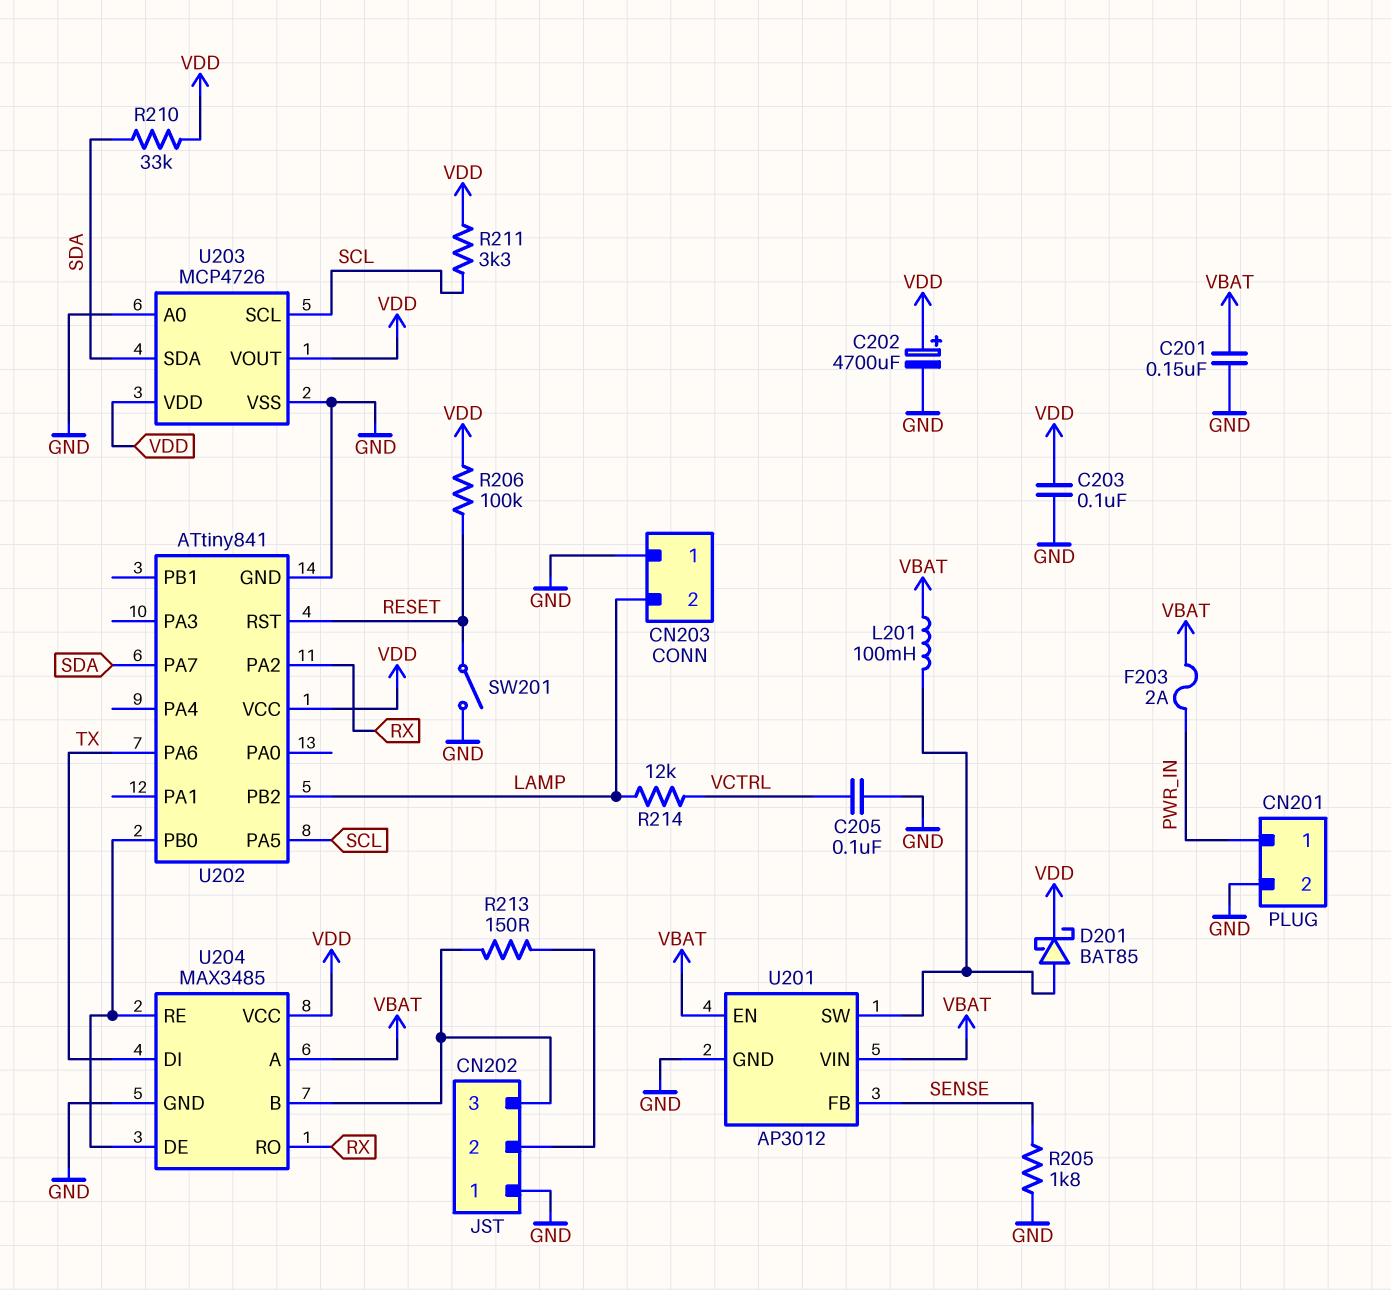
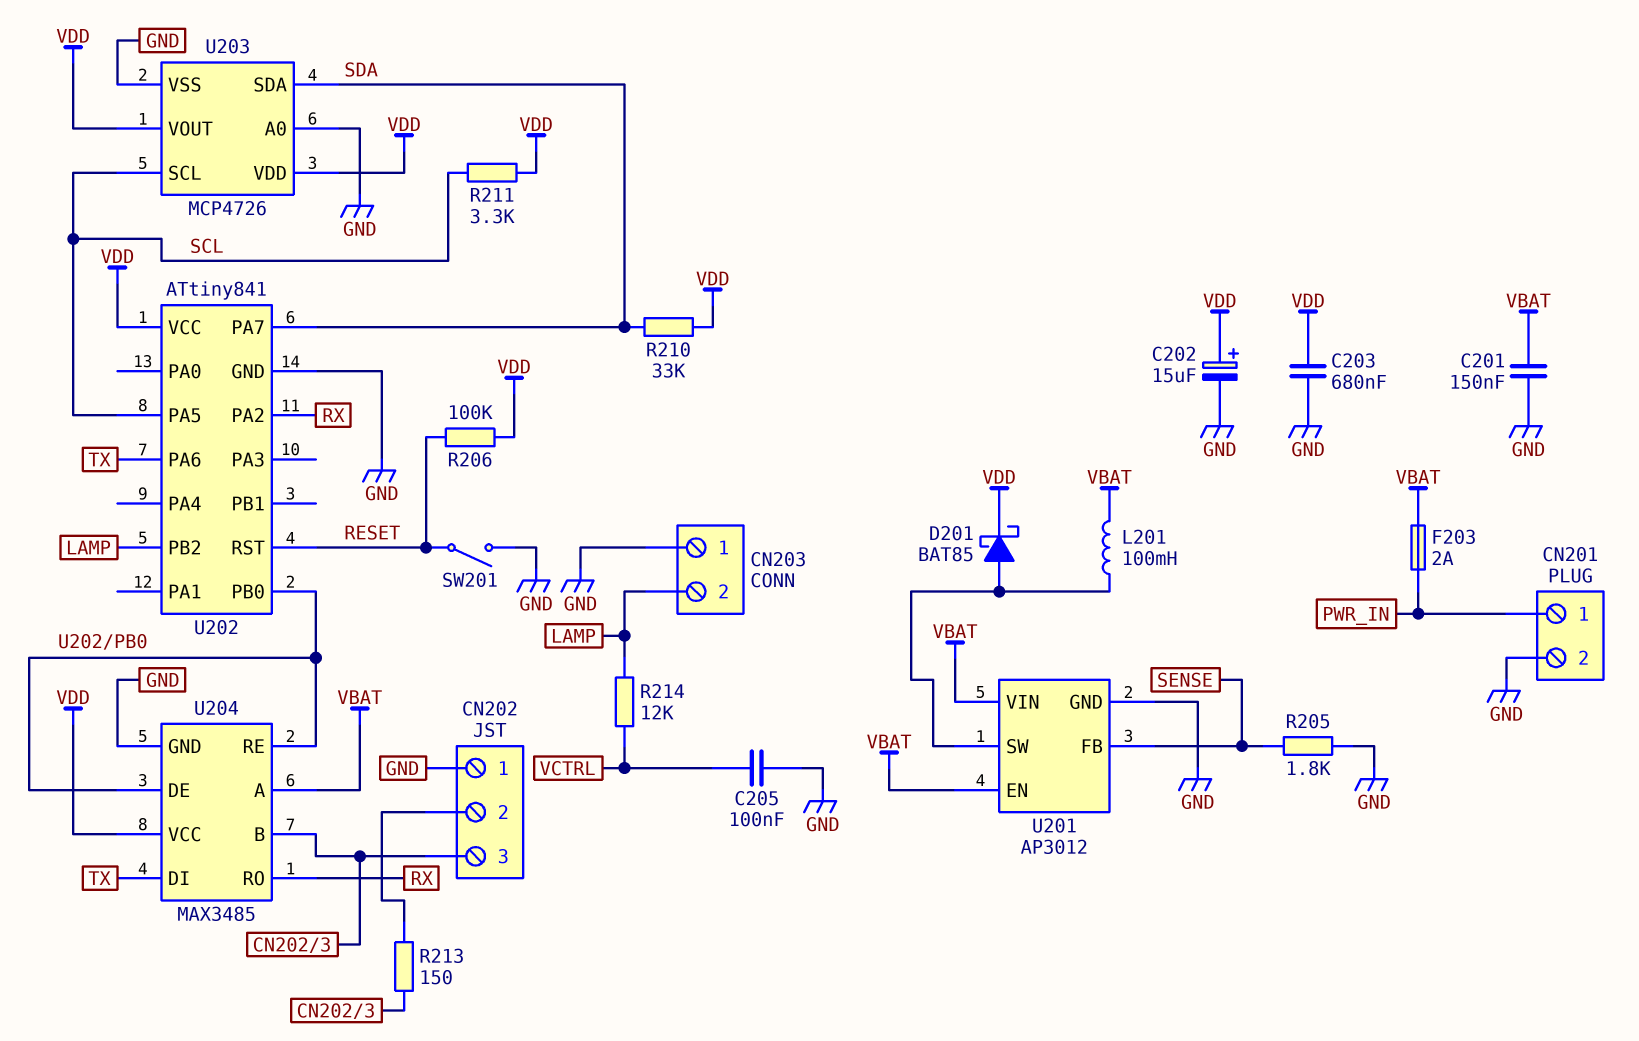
C202: 4700uF (plus VDD, minus GND) -> 15uF (plus VDD, minus GND)
C203: 100nF (GND, VDD) -> 680nF (GND, VDD)

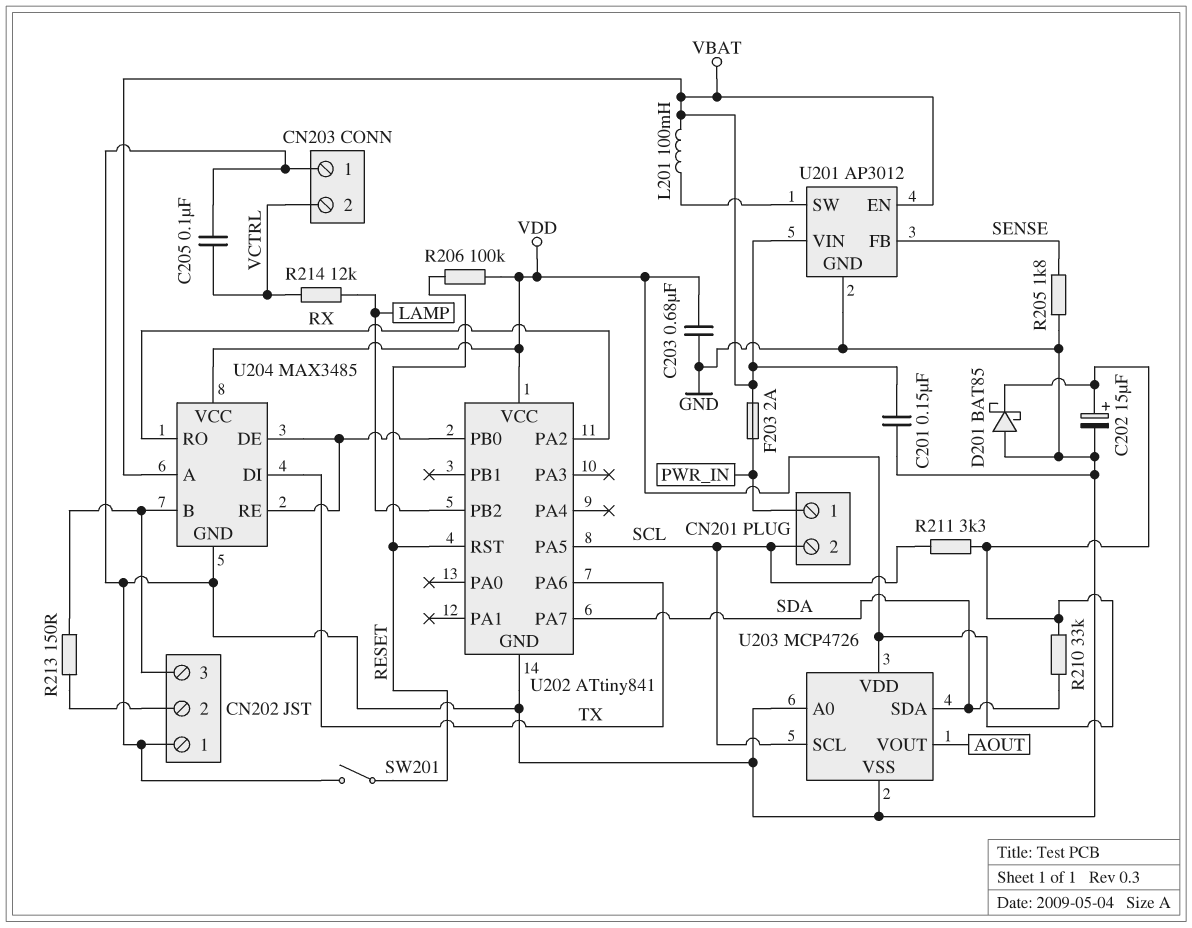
CN201 pin 2: GND -> SCL
CN203 pin 2: LAMP -> VCTRL
D201: schottky BAT85 (A U201/SW, K VDD) -> schottky BAT85 (A GND, K VDD)
U203 pin VOUT: VDD -> AOUT

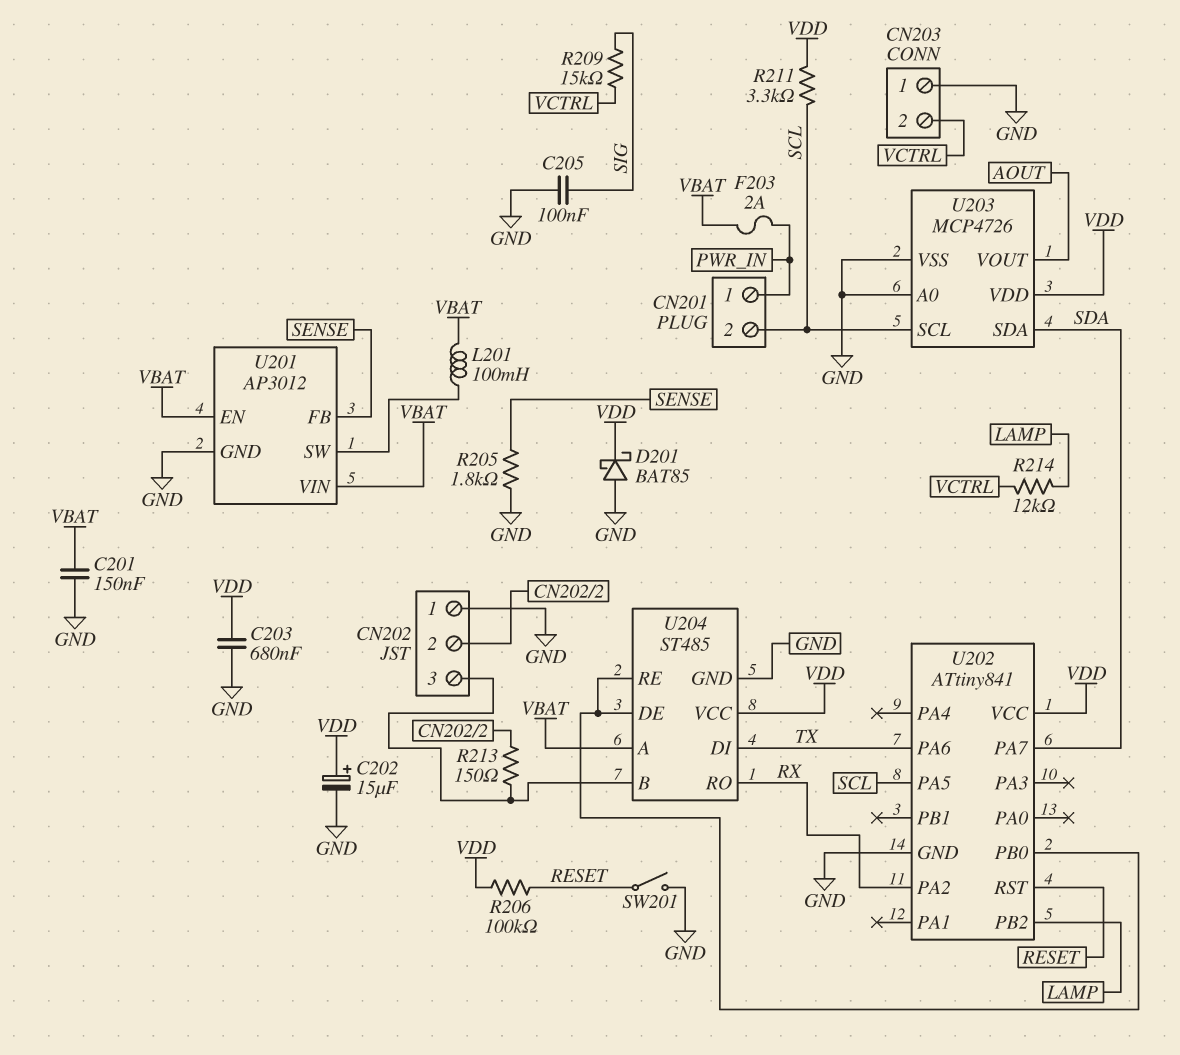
C205: 100nF (GND, VCTRL) -> 100nF (GND, SIG)
R209: none -> 15k (SIG, VCTRL)
R210: 33k (SDA, VDD) -> none
U204: MAX3485 -> ST485

